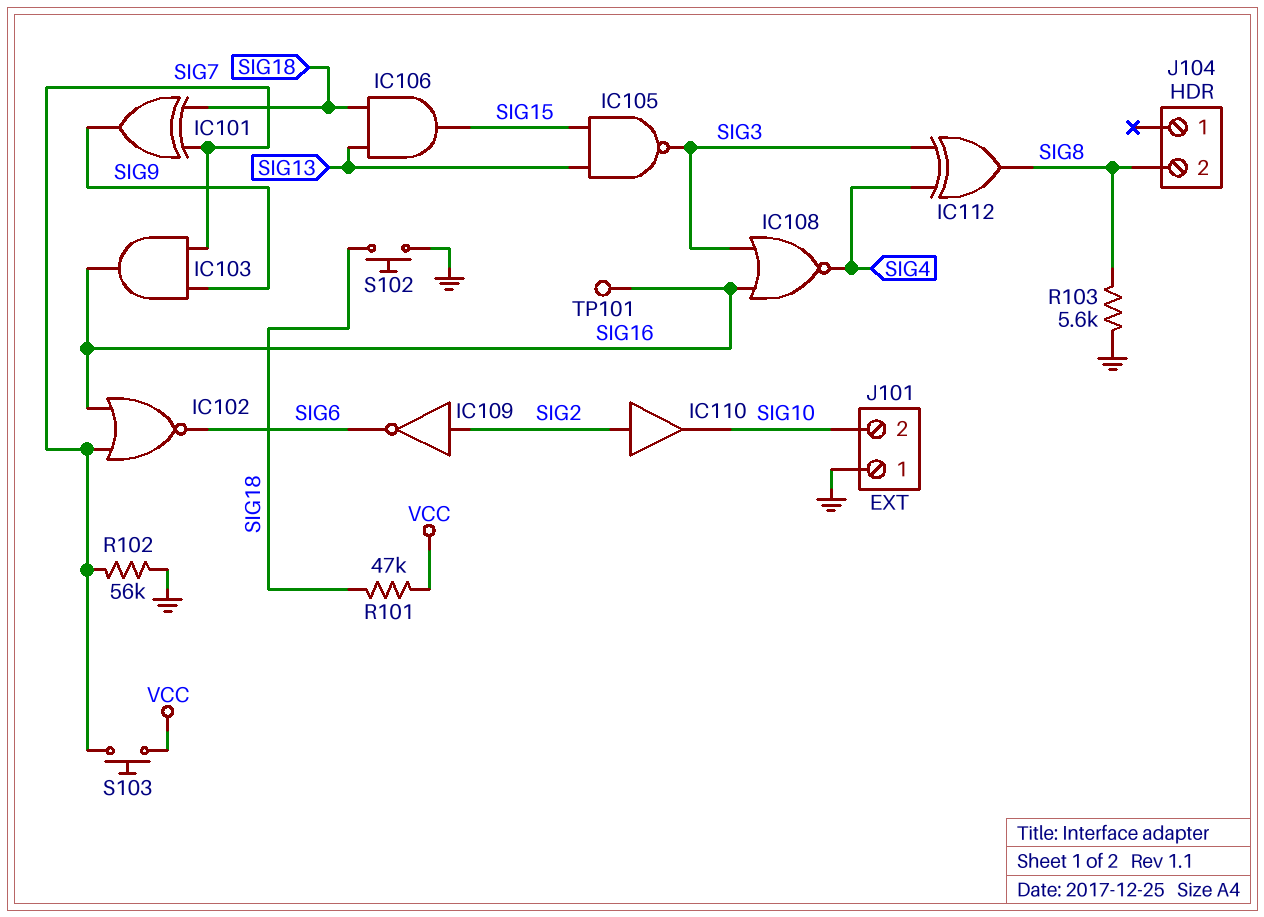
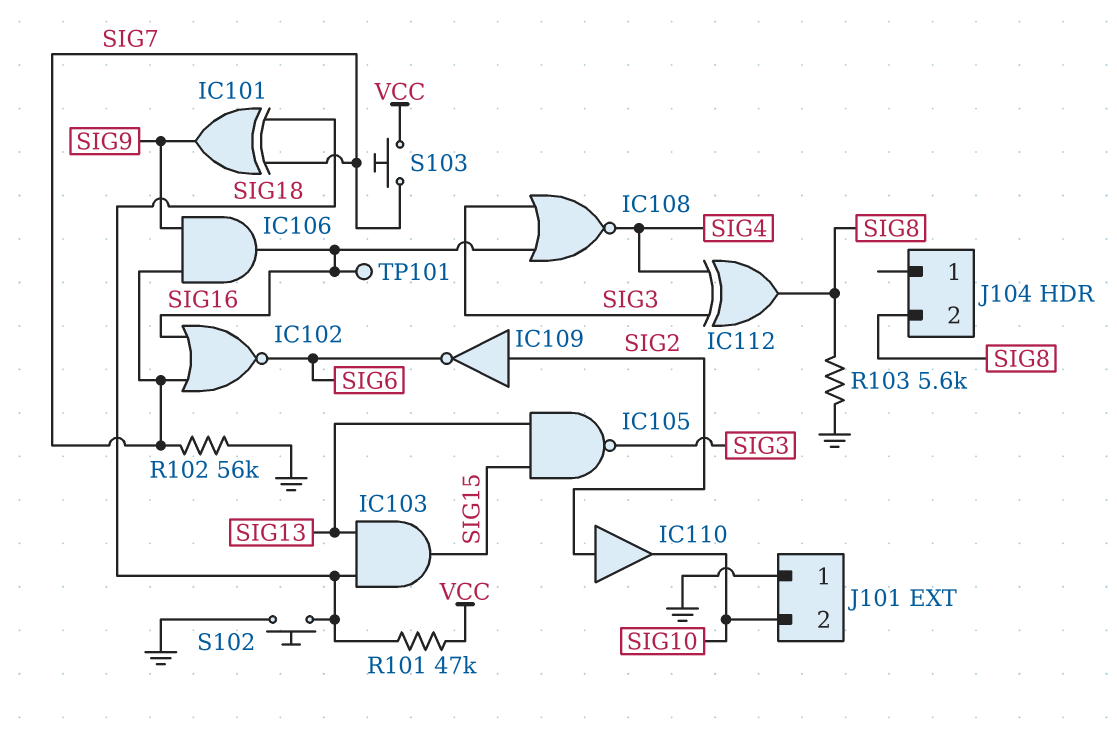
IC103: AND (in SIG7, in SIG9, out SIG16) -> AND (in SIG13, in SIG18, out SIG15)
IC106: AND (in SIG13, in SIG18, out SIG15) -> AND (in SIG7, in SIG9, out SIG16)

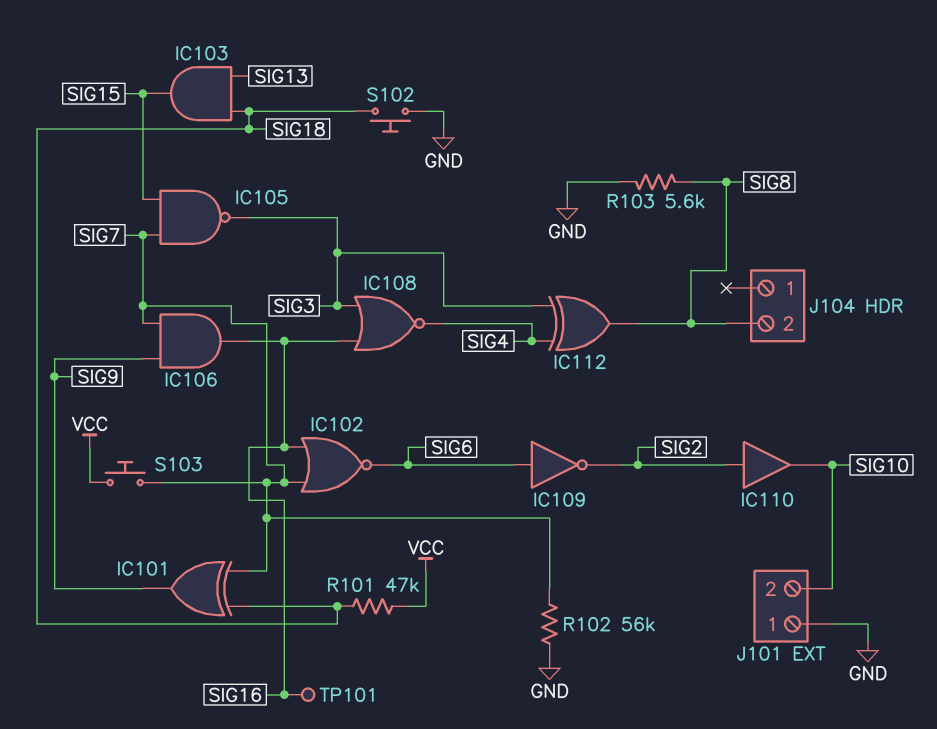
IC105: NAND (in SIG13, in SIG15, out SIG3) -> NAND (in SIG7, in SIG15, out SIG3)
IC109: NOT (in SIG2, out SIG6) -> NOT (in SIG6, out SIG2)

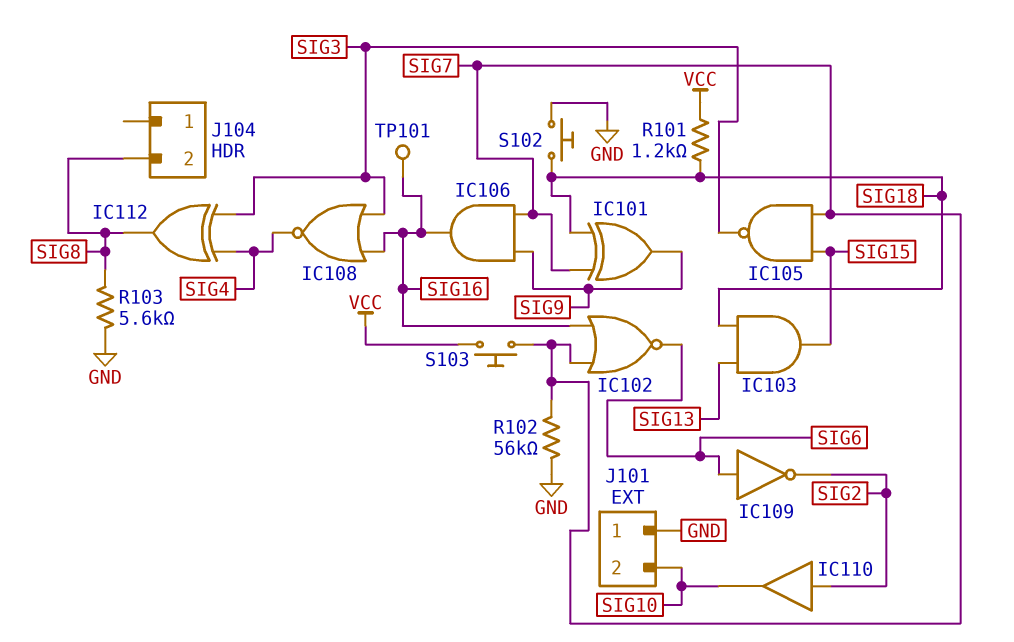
R101: 47k (SIG18, VCC) -> 1.2k (SIG18, VCC)

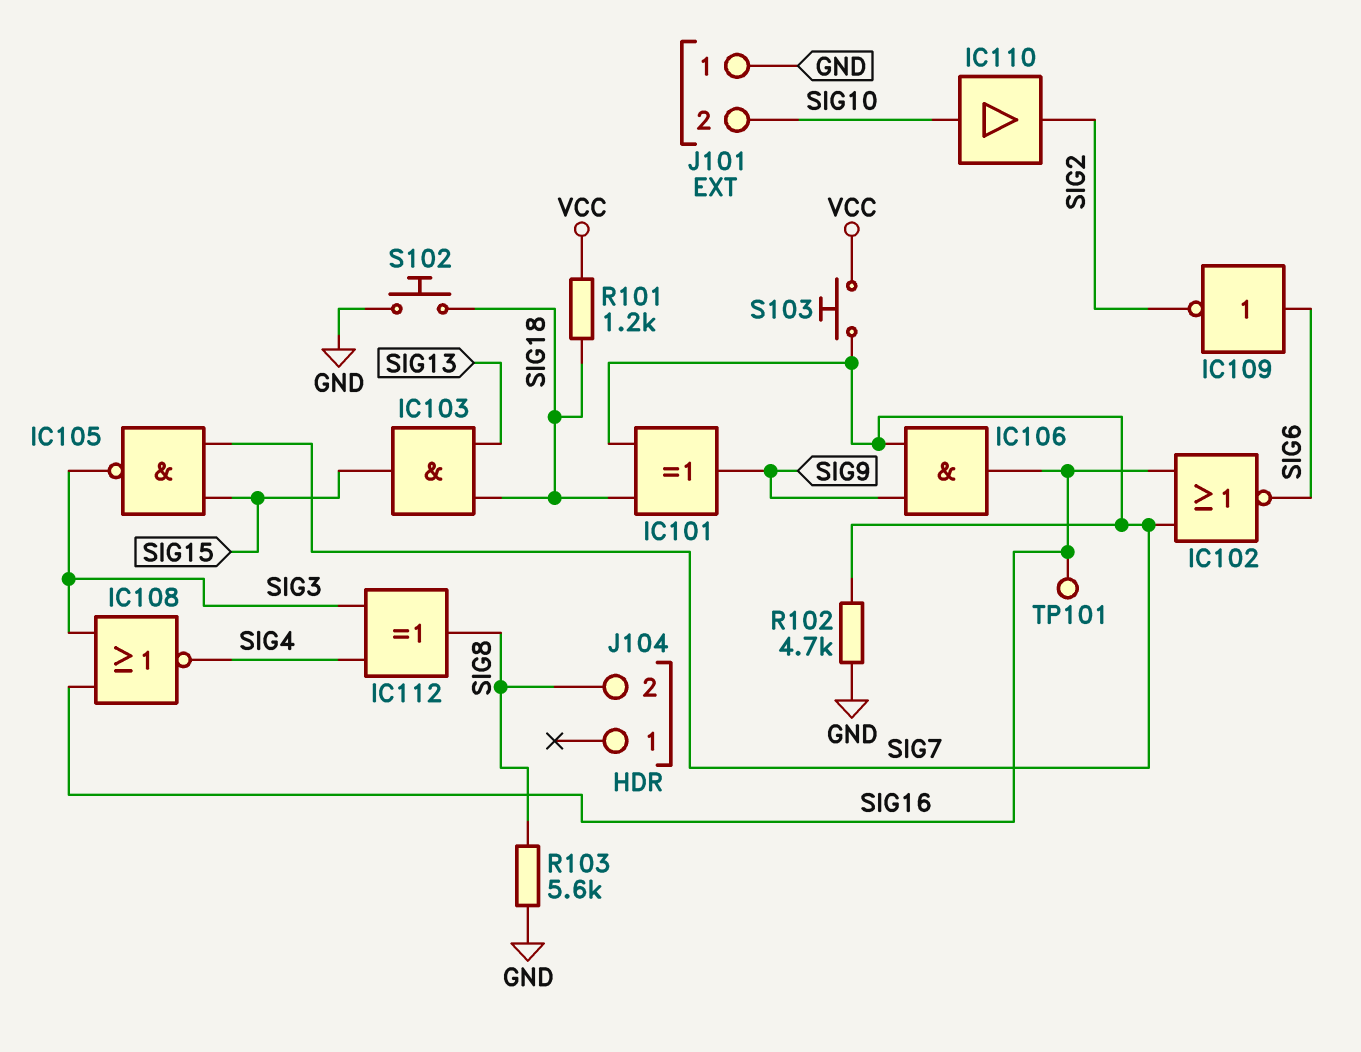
IC110: buffer (in SIG2, out SIG10) -> buffer (in SIG10, out SIG2)
R102: 56k (GND, SIG7) -> 4.7k (GND, SIG7)

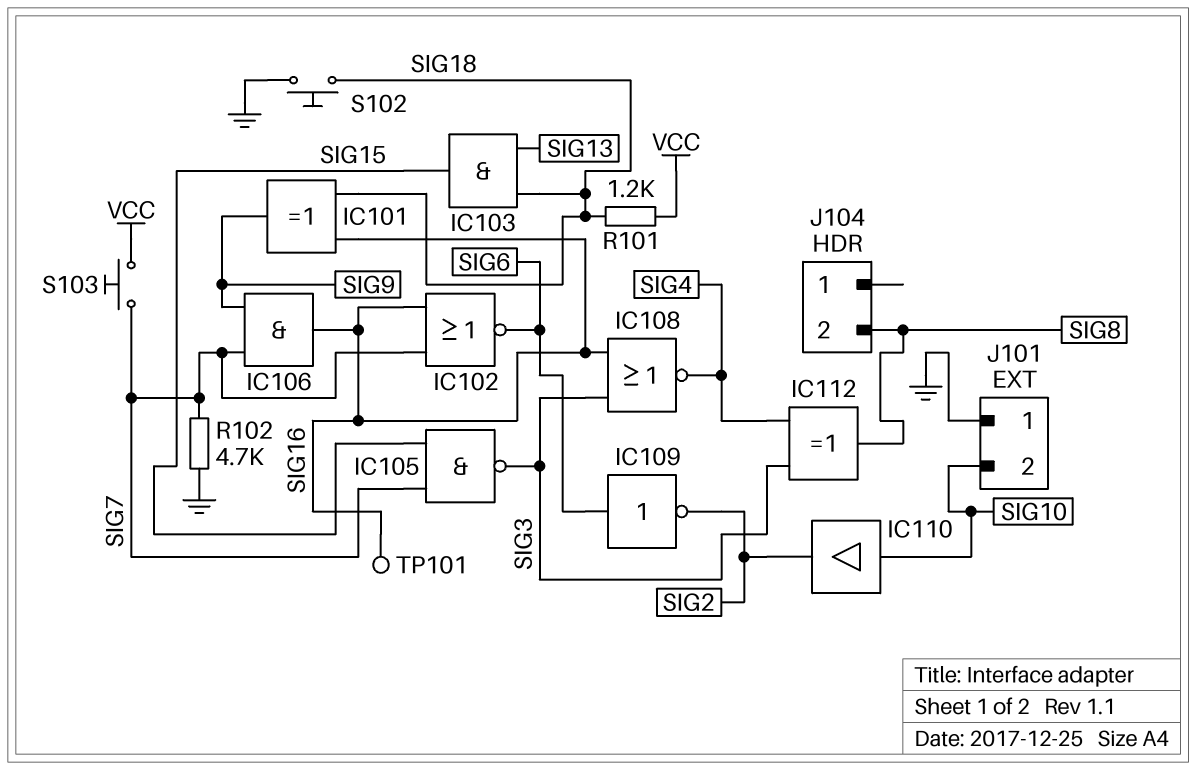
IC101: XOR (in SIG7, in SIG18, out SIG9) -> XOR (in SIG16, in SIG18, out SIG9)
R103: 5.6k (GND, SIG8) -> none

